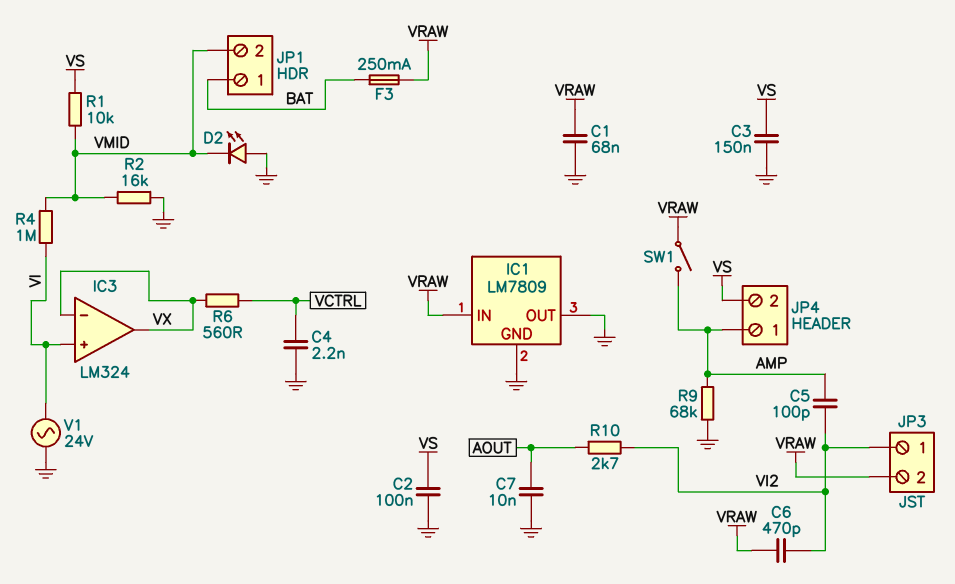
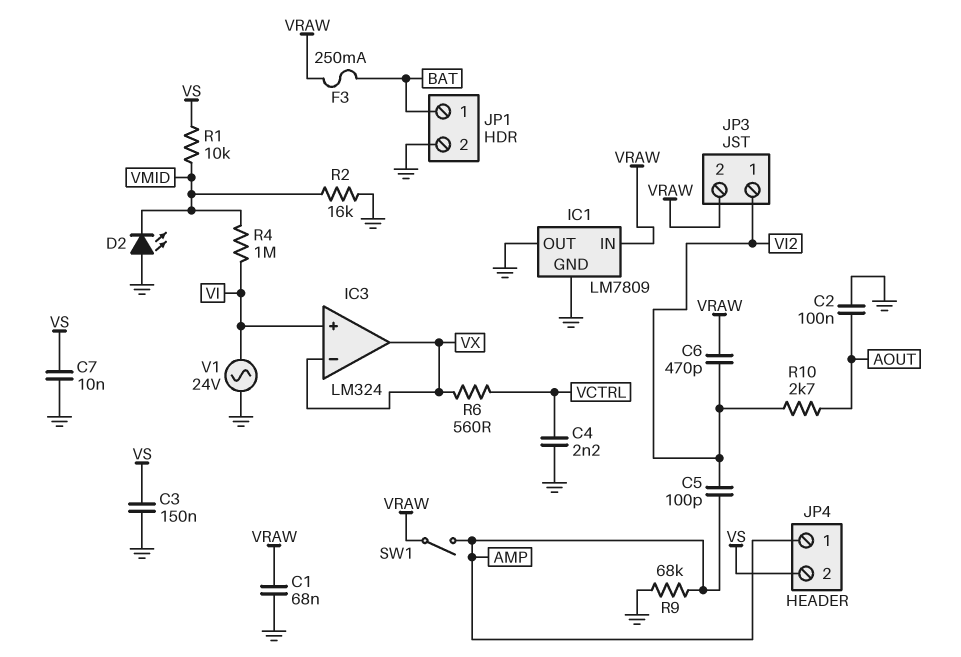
C2: 100nF (GND, VS) -> 100nF (AOUT, GND)
C7: 10nF (AOUT, GND) -> 10nF (GND, VS)
JP1 pin 2: VMID -> GND

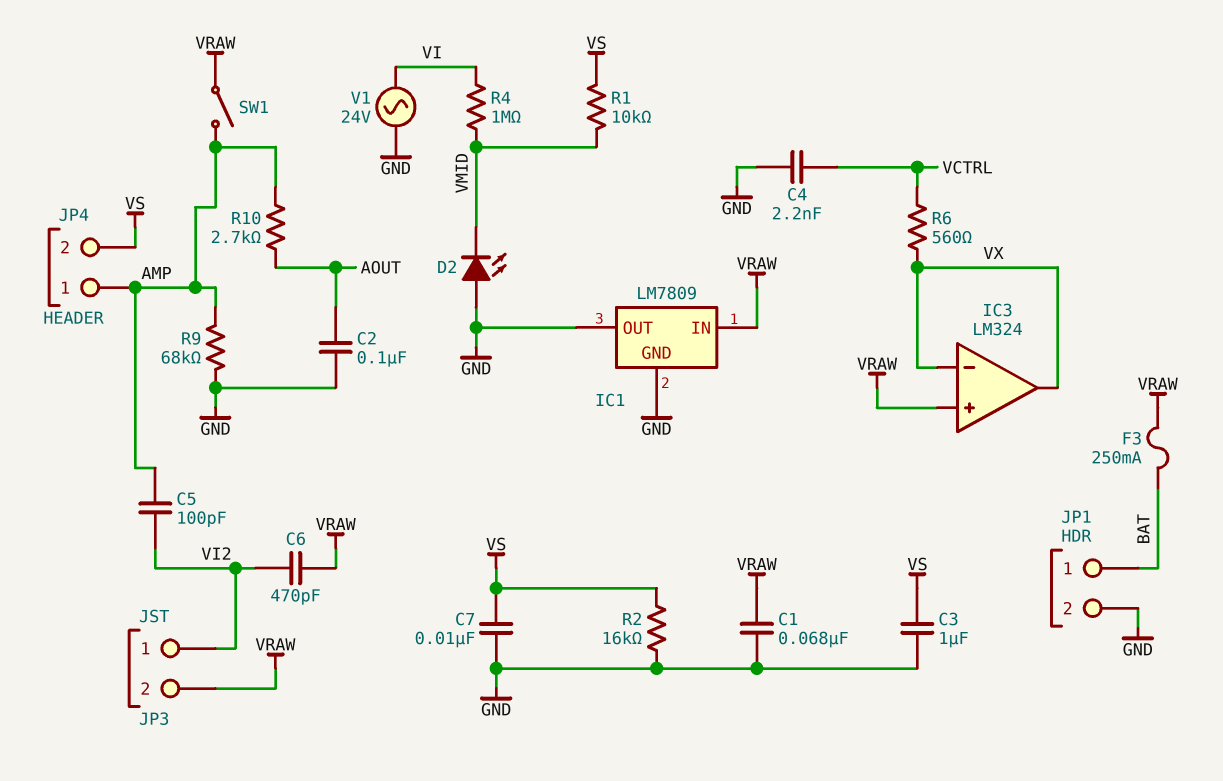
C3: 150nF (GND, VS) -> 1uF (GND, VS)
IC3 pin in+: VI -> VRAW
R2: 16k (GND, VMID) -> 16k (GND, VS)
R10: 2.7k (AOUT, VI2) -> 2.7k (AMP, AOUT)

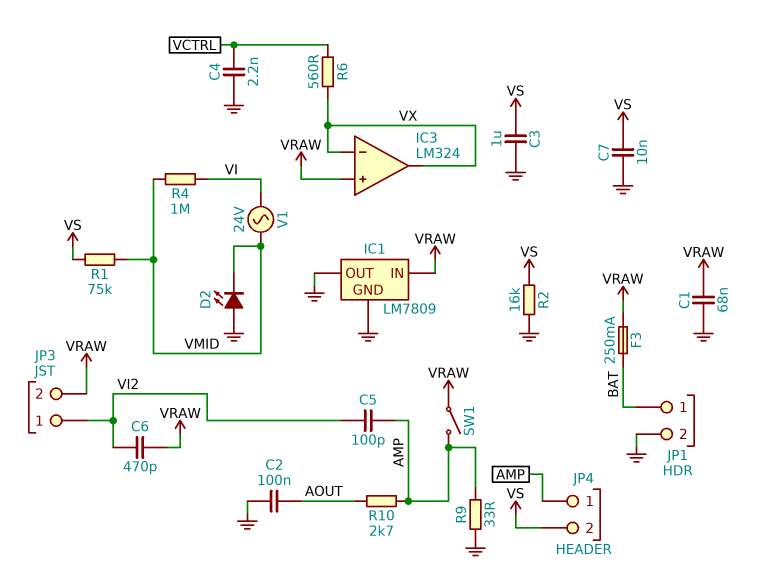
R1: 10k (VMID, VS) -> 75k (VMID, VS)
R9: 68k (AMP, GND) -> 33 (AMP, GND)
V1: AC 24V (GND, VI) -> AC 24V (VI, VMID)

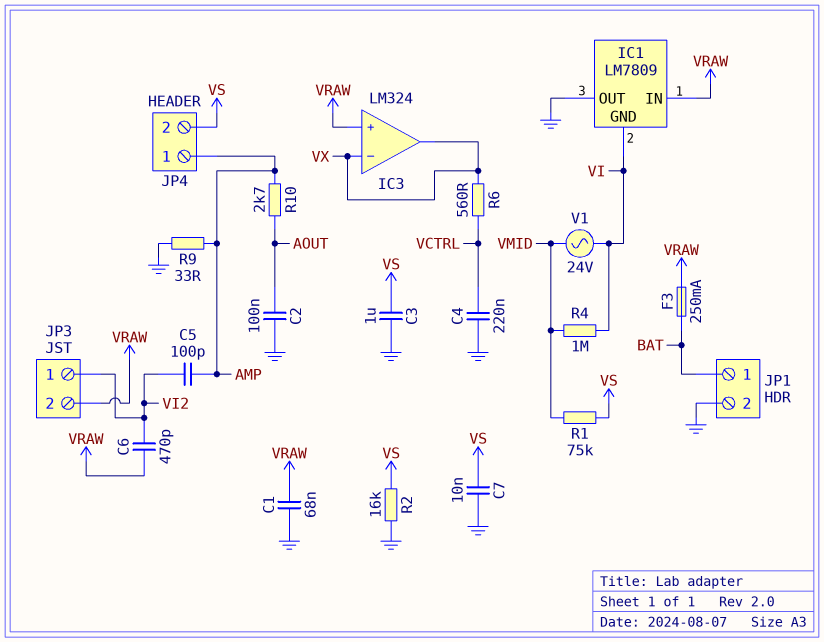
C4: 2.2nF (GND, VCTRL) -> 220nF (GND, VCTRL)
D2: LED (A GND, K VMID) -> none
IC1 pin GND: GND -> VI
SW1: switch (AMP, VRAW) -> none

